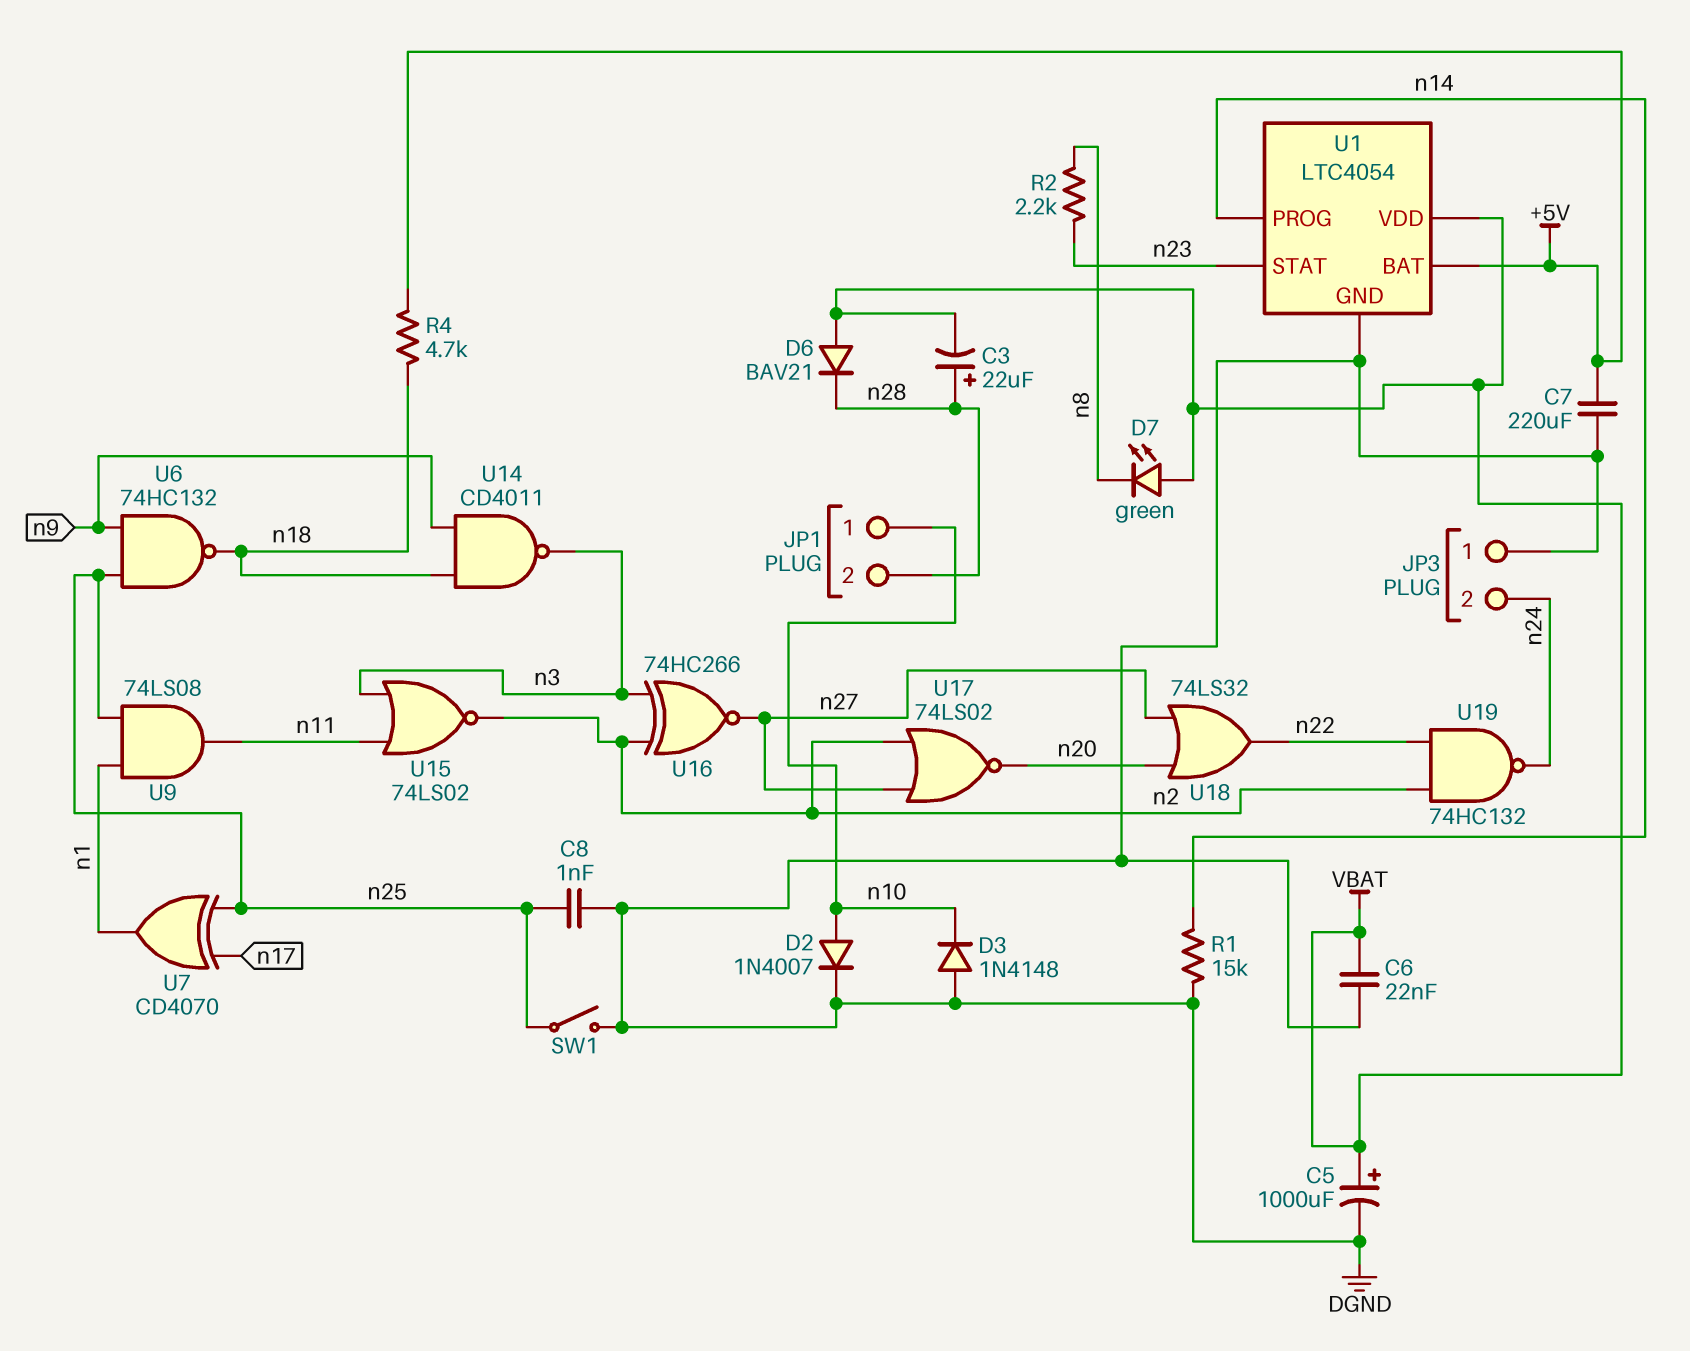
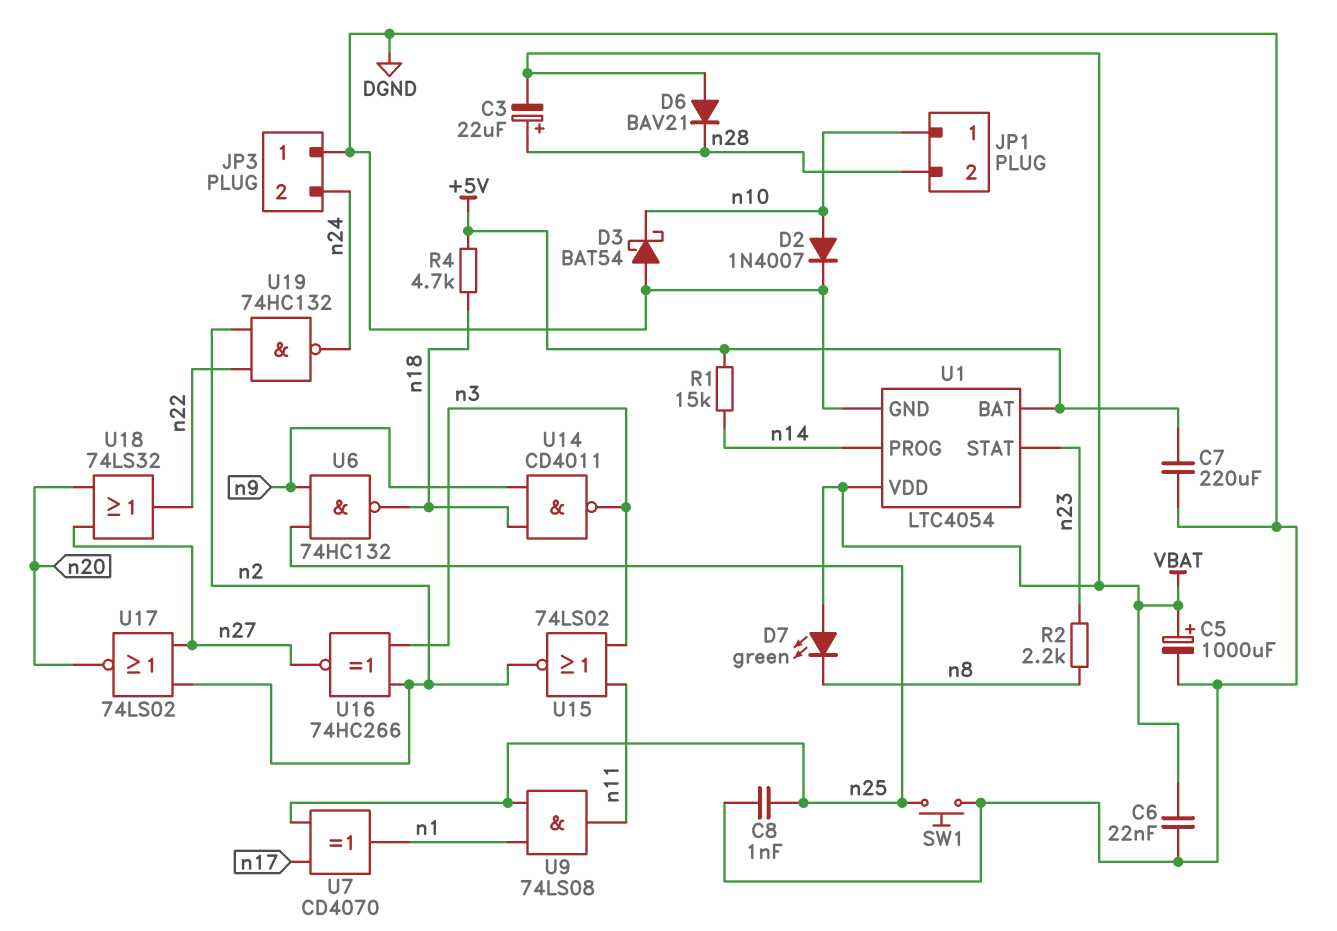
D3: diode 1N4148 (A DGND, K n10) -> schottky BAT54 (A DGND, K n10)
R1: 15k (DGND, n14) -> 15k (+5V, n14)
SW1: switch (DGND, n25) -> button (DGND, n25)

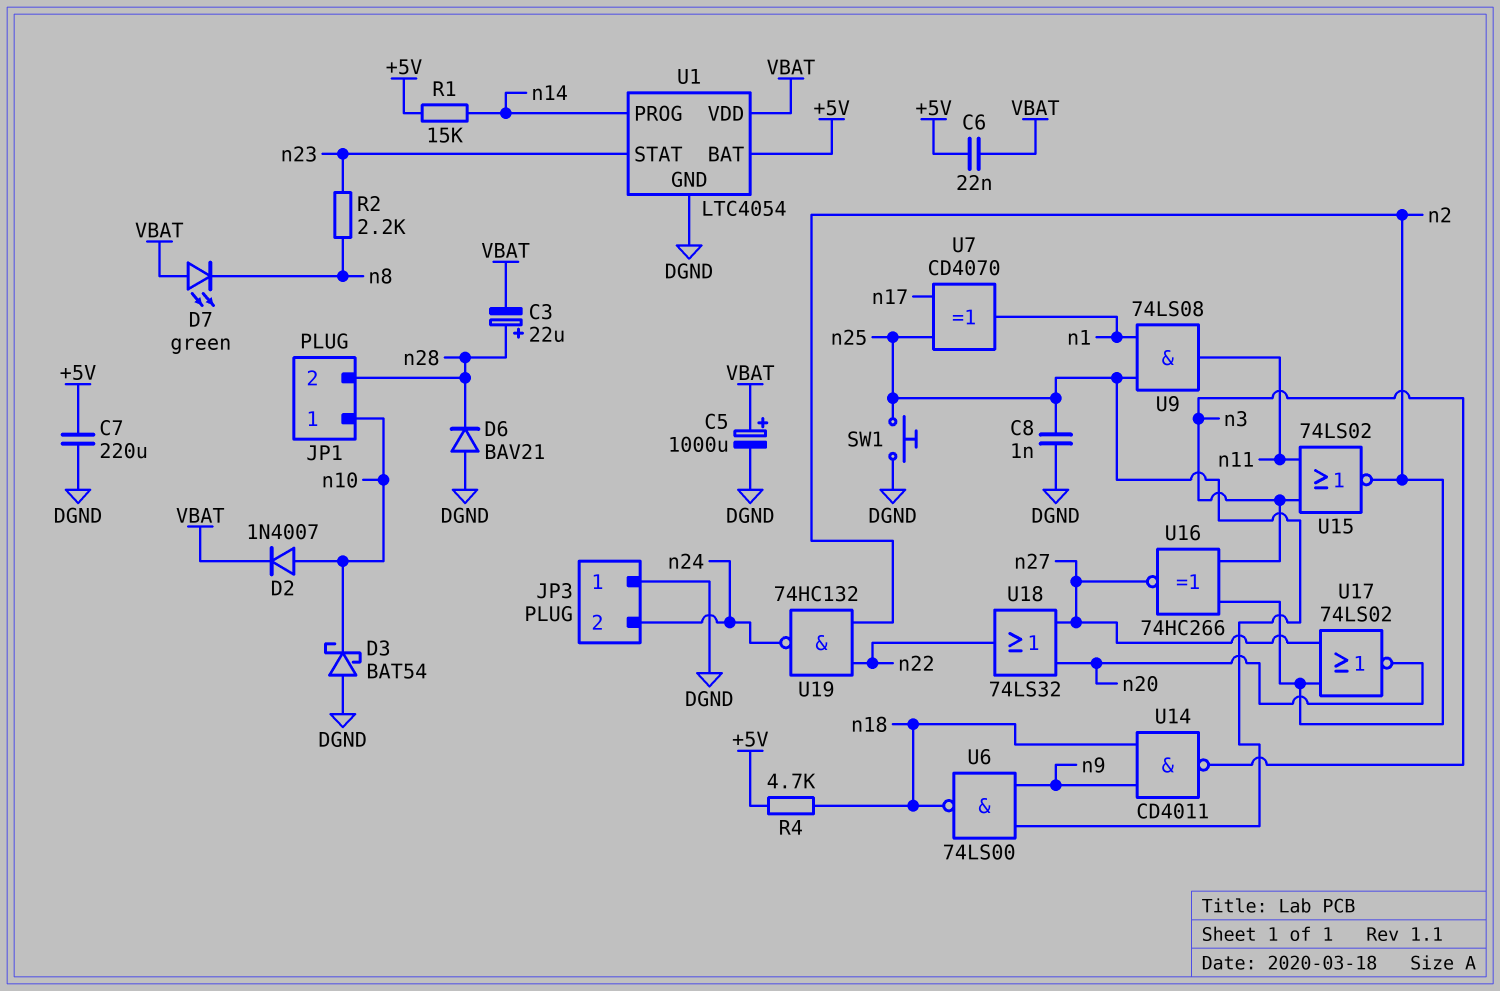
C6: 22nF (DGND, VBAT) -> 22nF (+5V, VBAT)
D2: diode 1N4007 (A n10, K DGND) -> diode 1N4007 (A n10, K VBAT)
D6: diode BAV21 (A VBAT, K n28) -> diode BAV21 (A DGND, K n28)
U6: NAND 74HC132 (in n9, in n25, out n18) -> NAND 74LS00 (in n9, in n25, out n18)

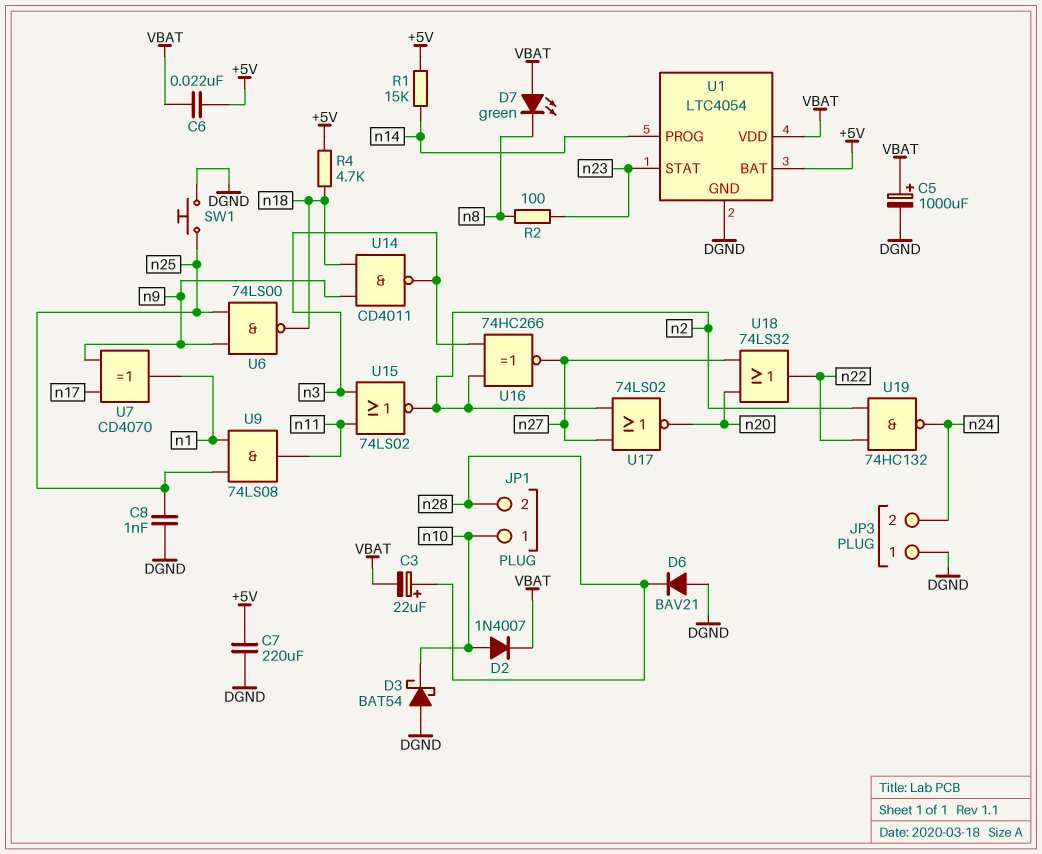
R2: 2.2k (n8, n23) -> 100 (n8, n23)
U7: XOR CD4070 (in n17, in n25, out n1) -> XOR CD4070 (in n9, in n17, out n1)

